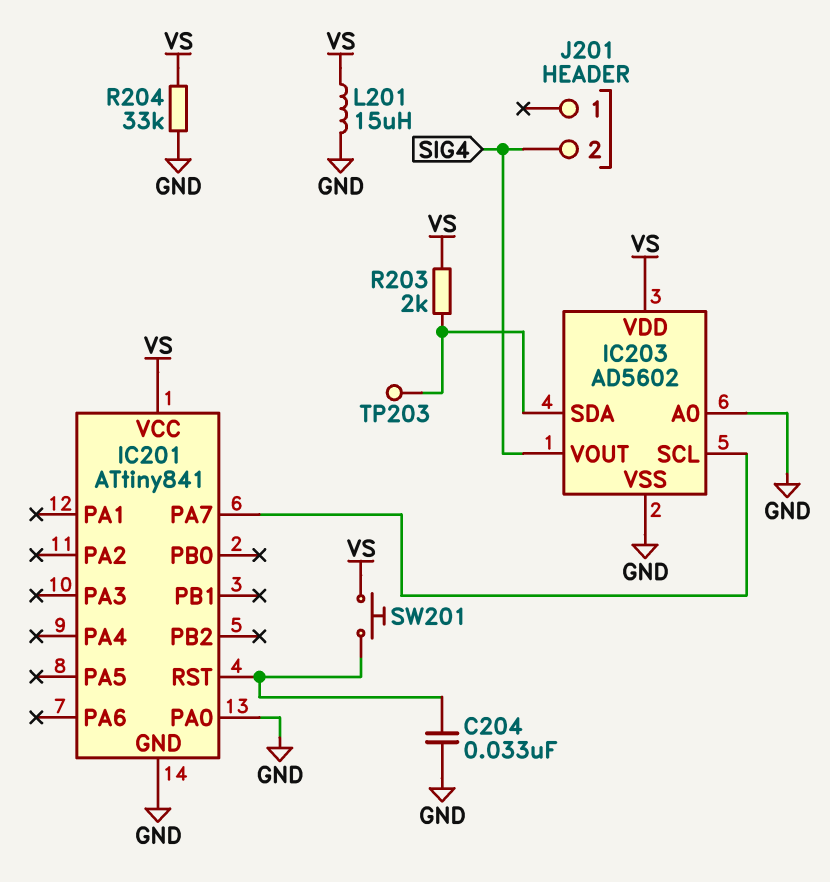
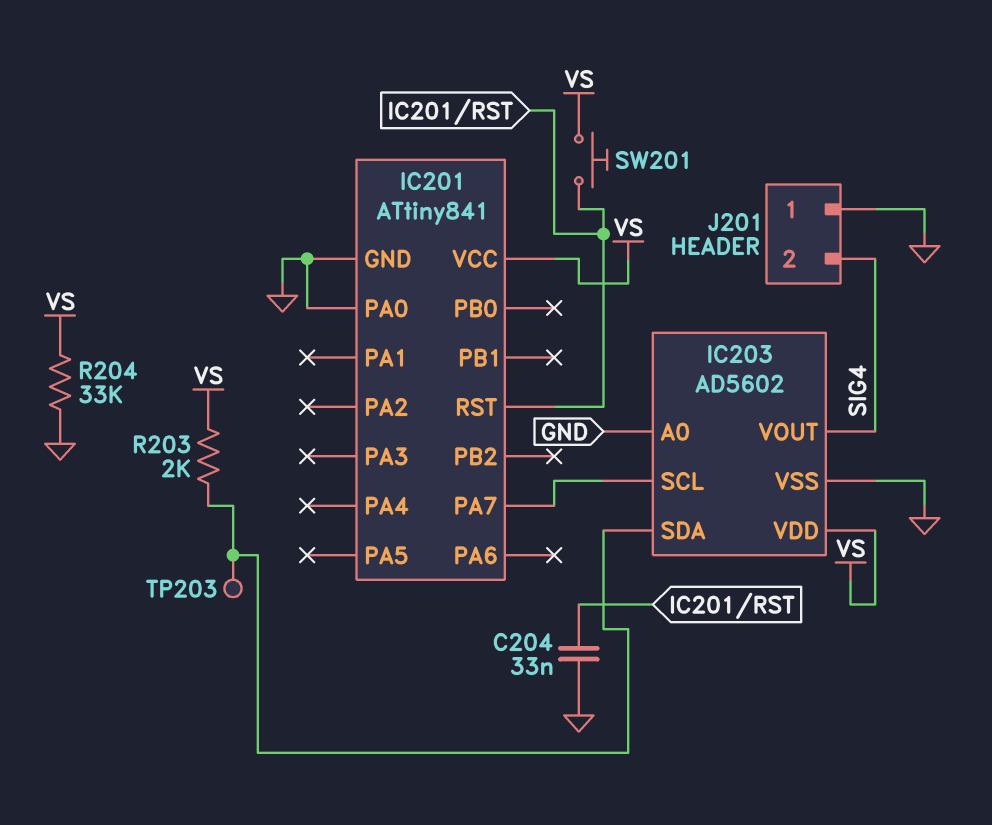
J201 pin 1: none -> GND
L201: 15uH (GND, VS) -> none

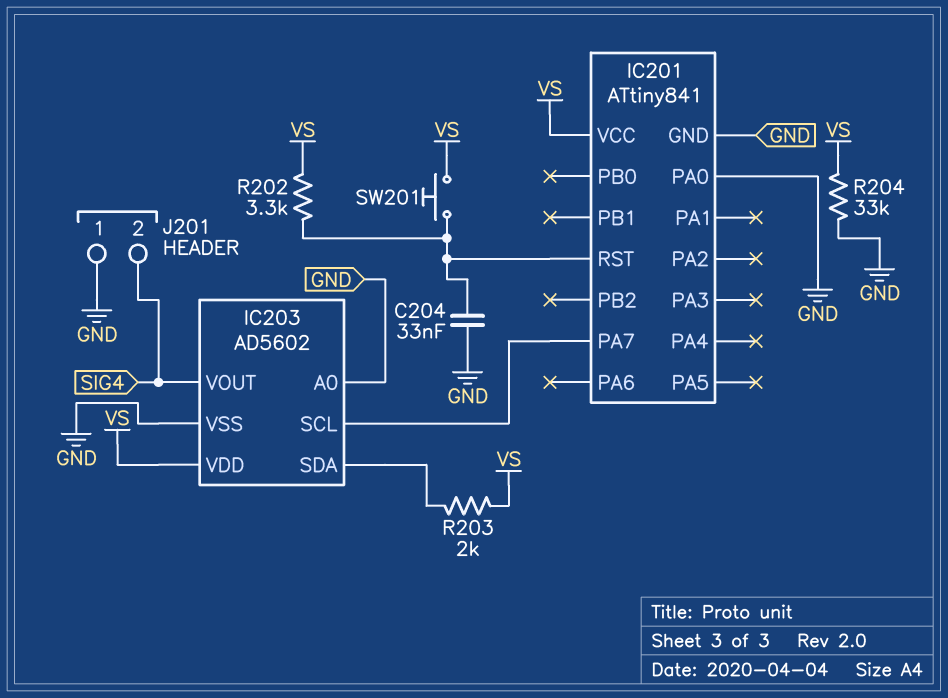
R202: none -> 3.3k (IC201/RST, VS)
TP203: test point (IC203/SDA) -> none

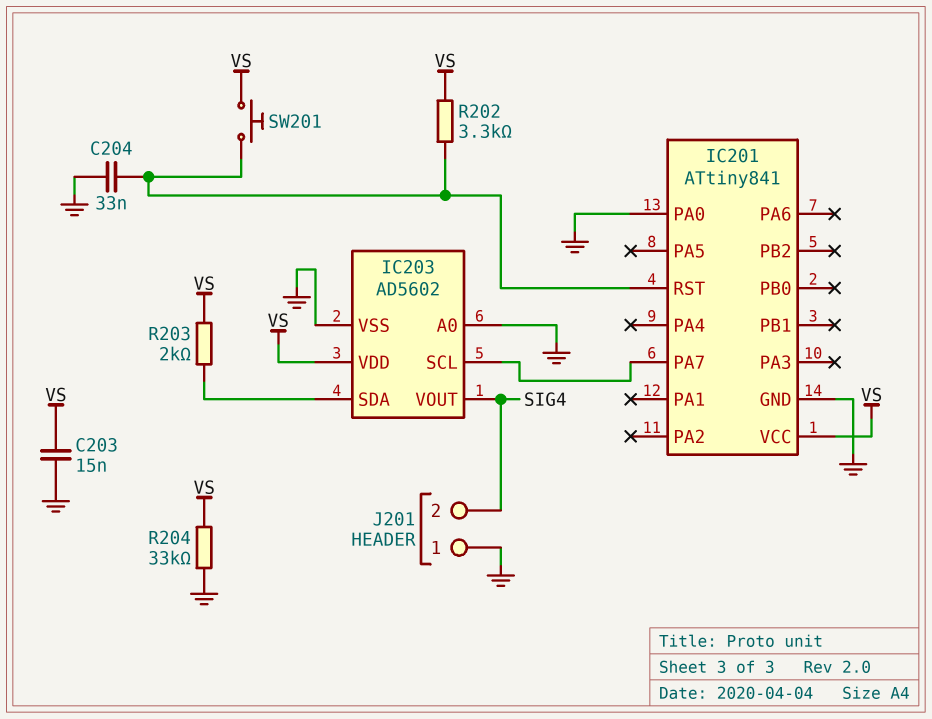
C203: none -> 15nF (GND, VS)

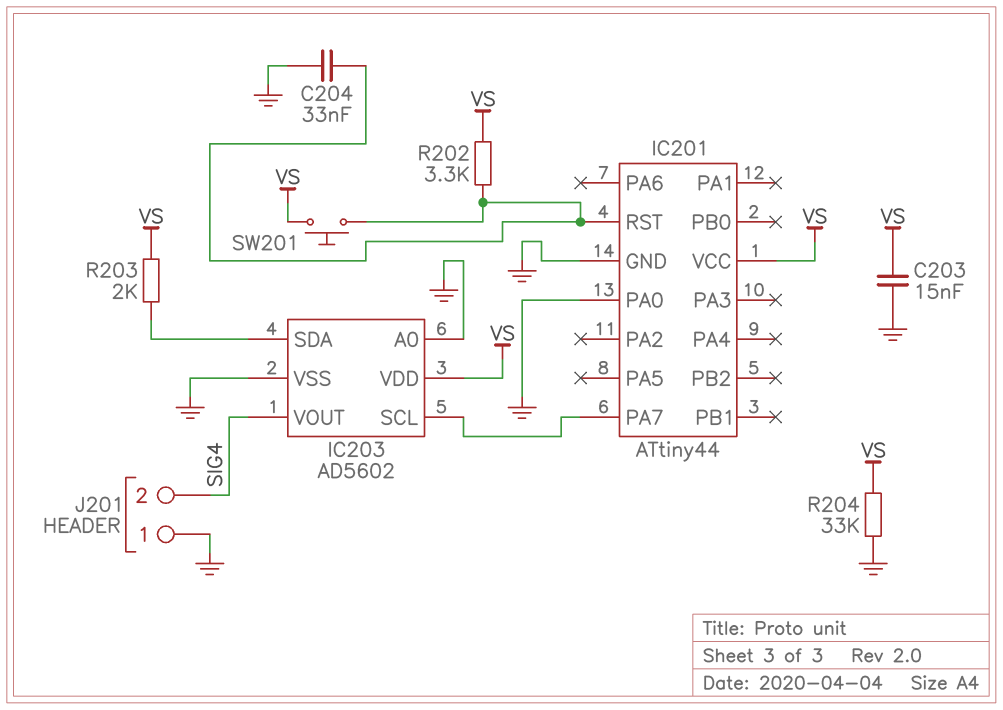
IC201: ATtiny841 -> ATtiny44

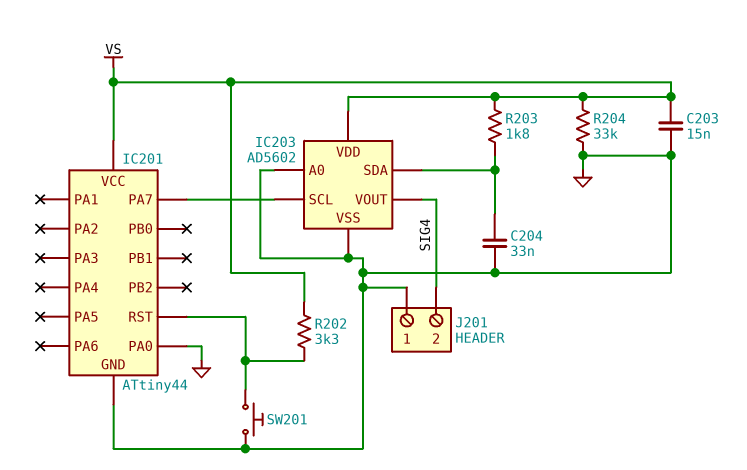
C204: 33nF (GND, IC201/RST) -> 33nF (GND, IC203/SDA)
R203: 2k (IC203/SDA, VS) -> 1.8k (IC203/SDA, VS)
SW201: button (IC201/RST, VS) -> button (GND, IC201/RST)

